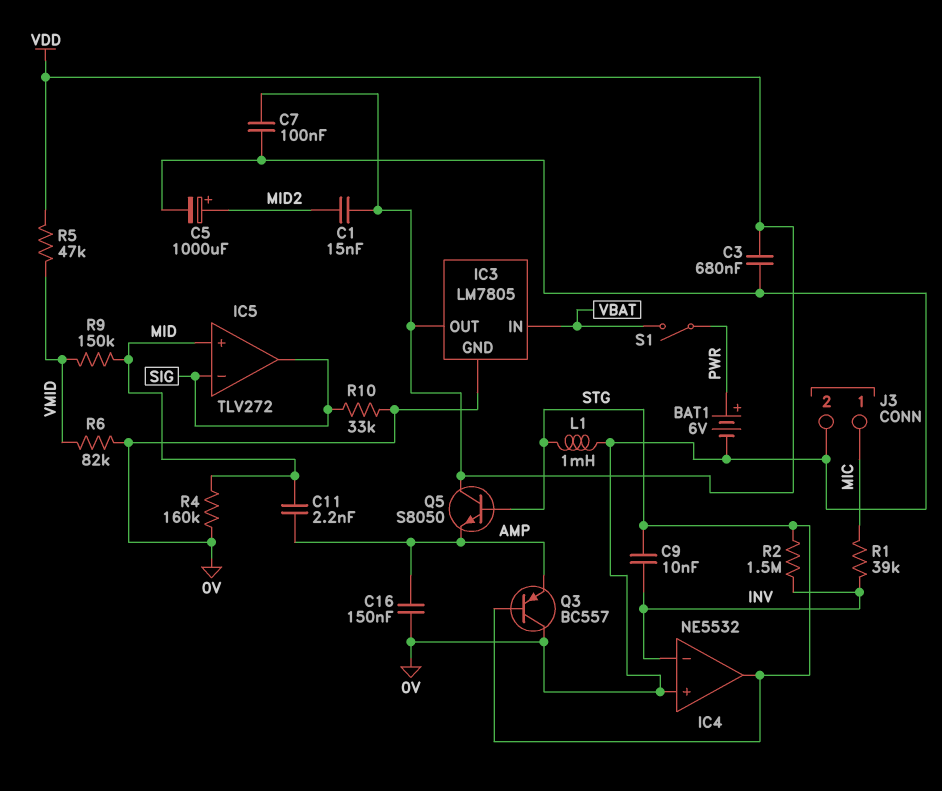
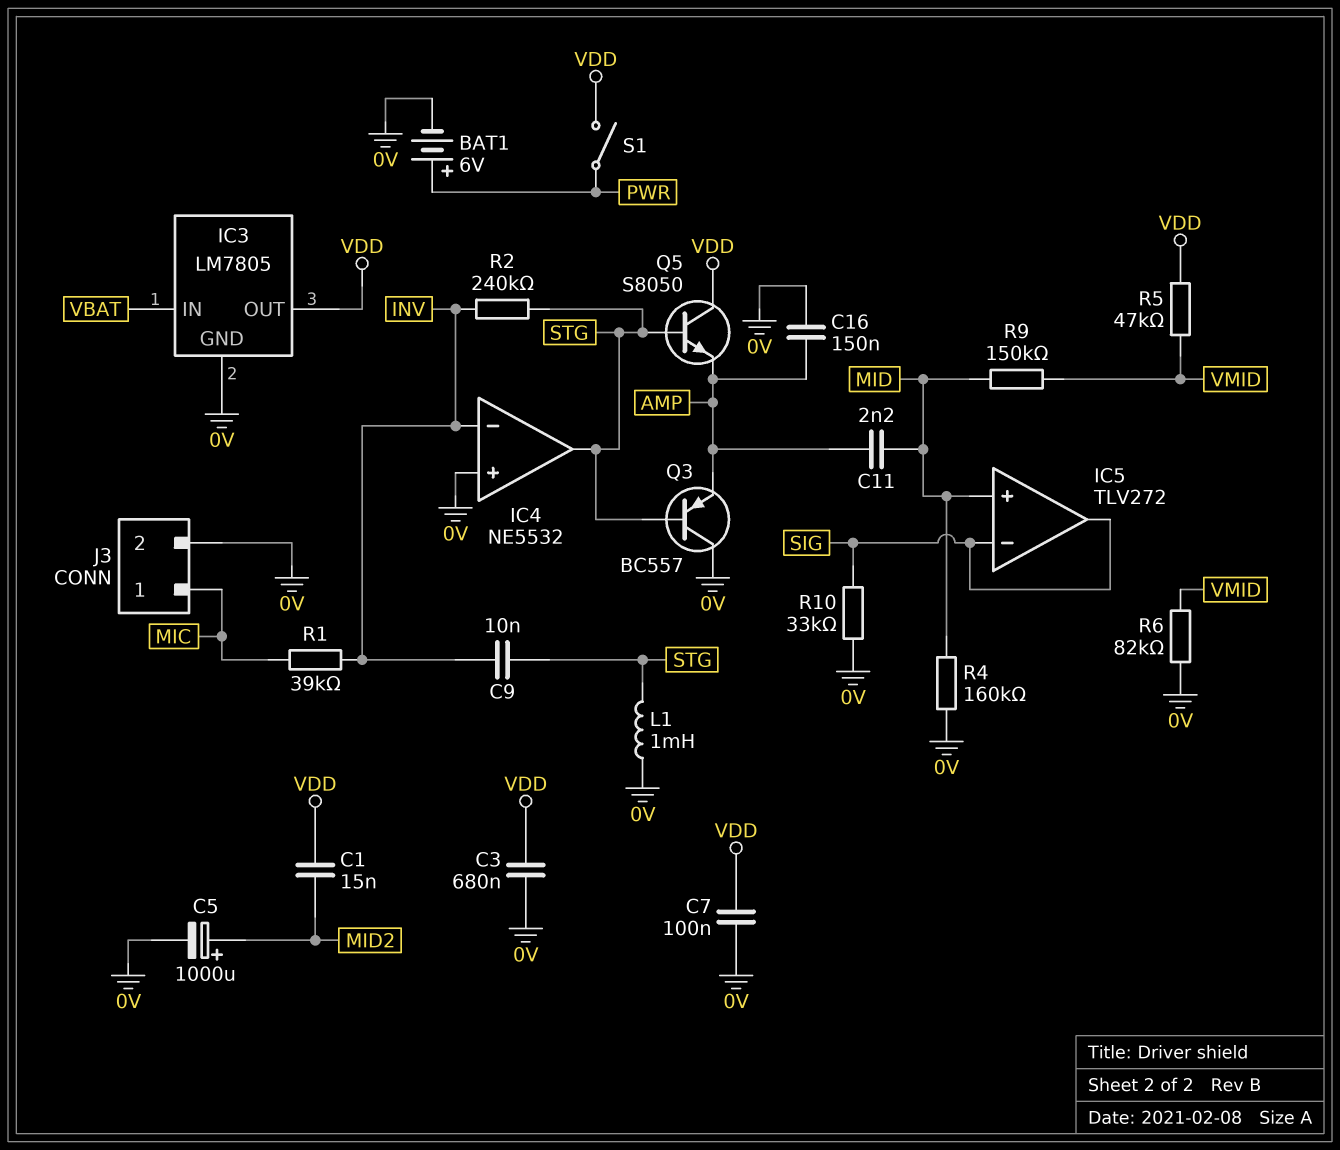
R2: 1.5M (INV, STG) -> 240k (INV, STG)
S1: switch (PWR, VBAT) -> switch (PWR, VDD)

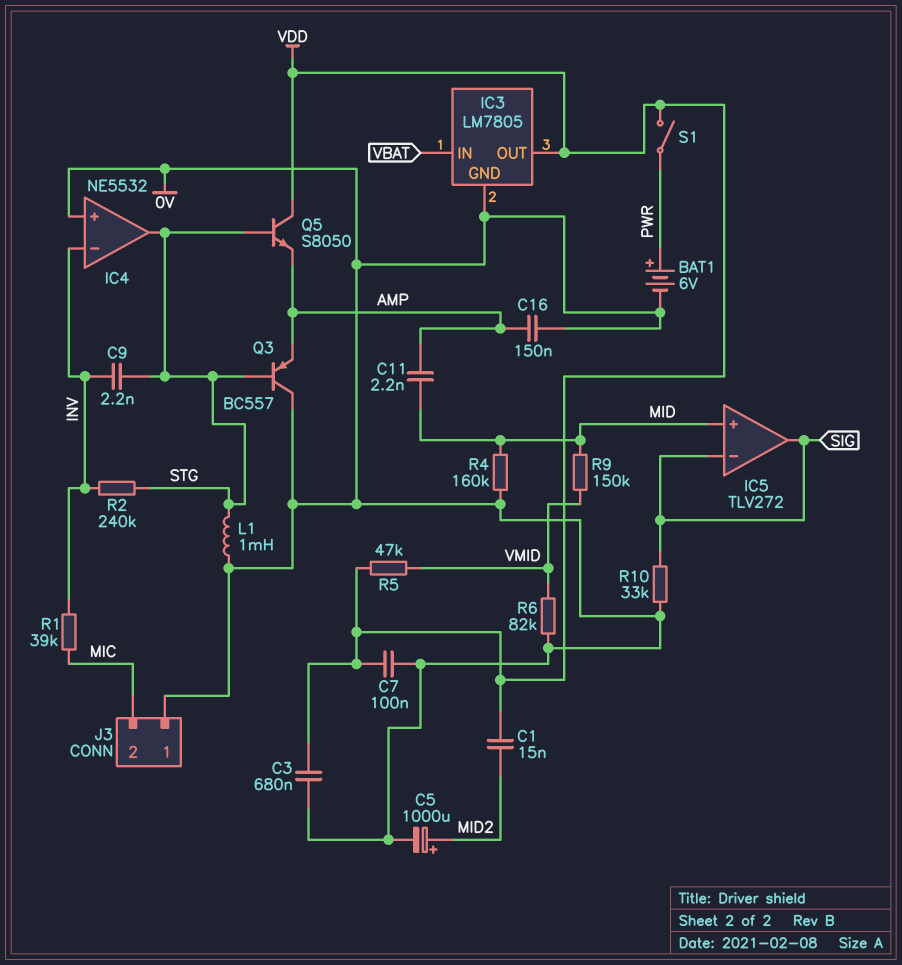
C9: 10nF (INV, STG) -> 2.2nF (INV, STG)
J3 pin 1: MIC -> 0V
J3 pin 2: 0V -> MIC

